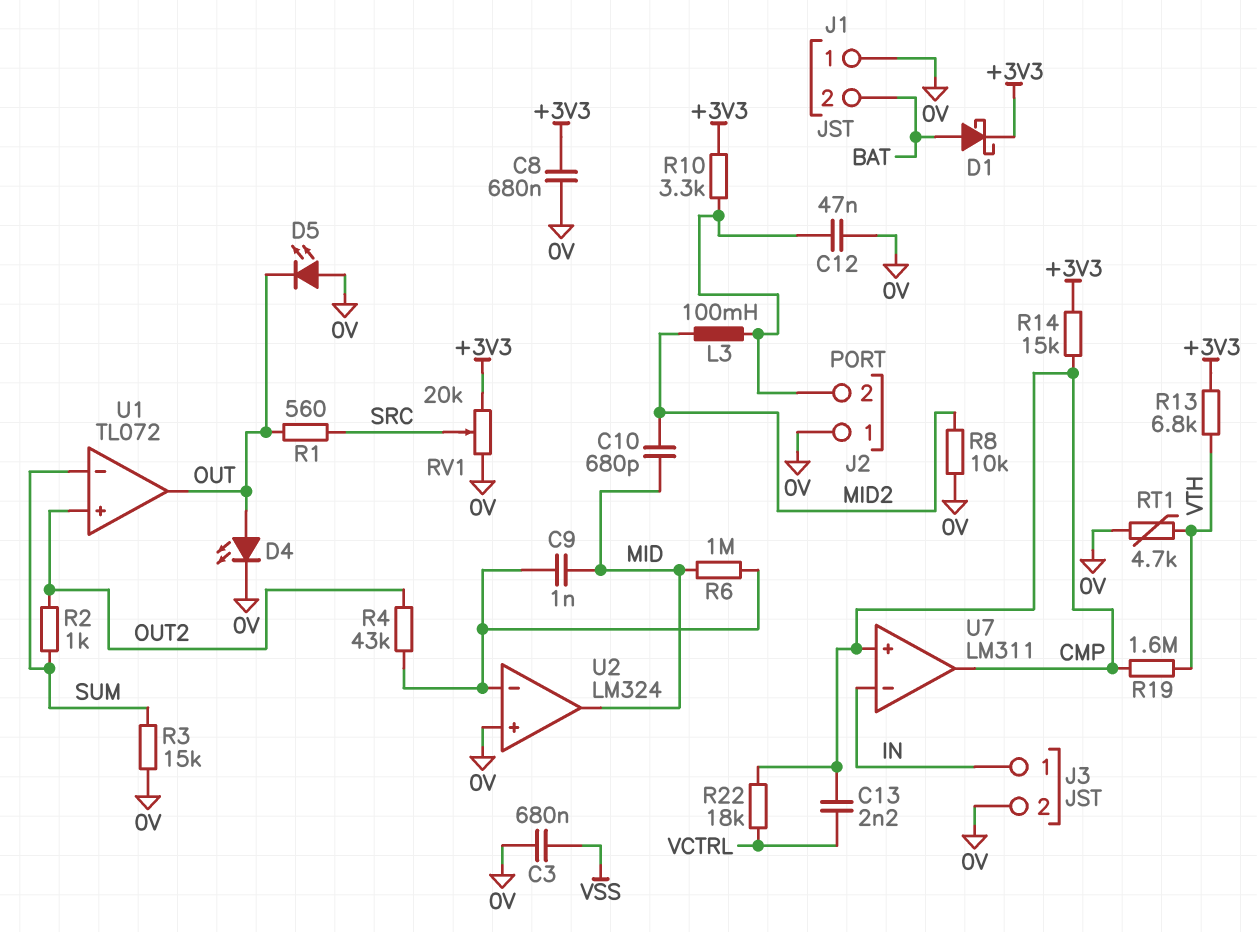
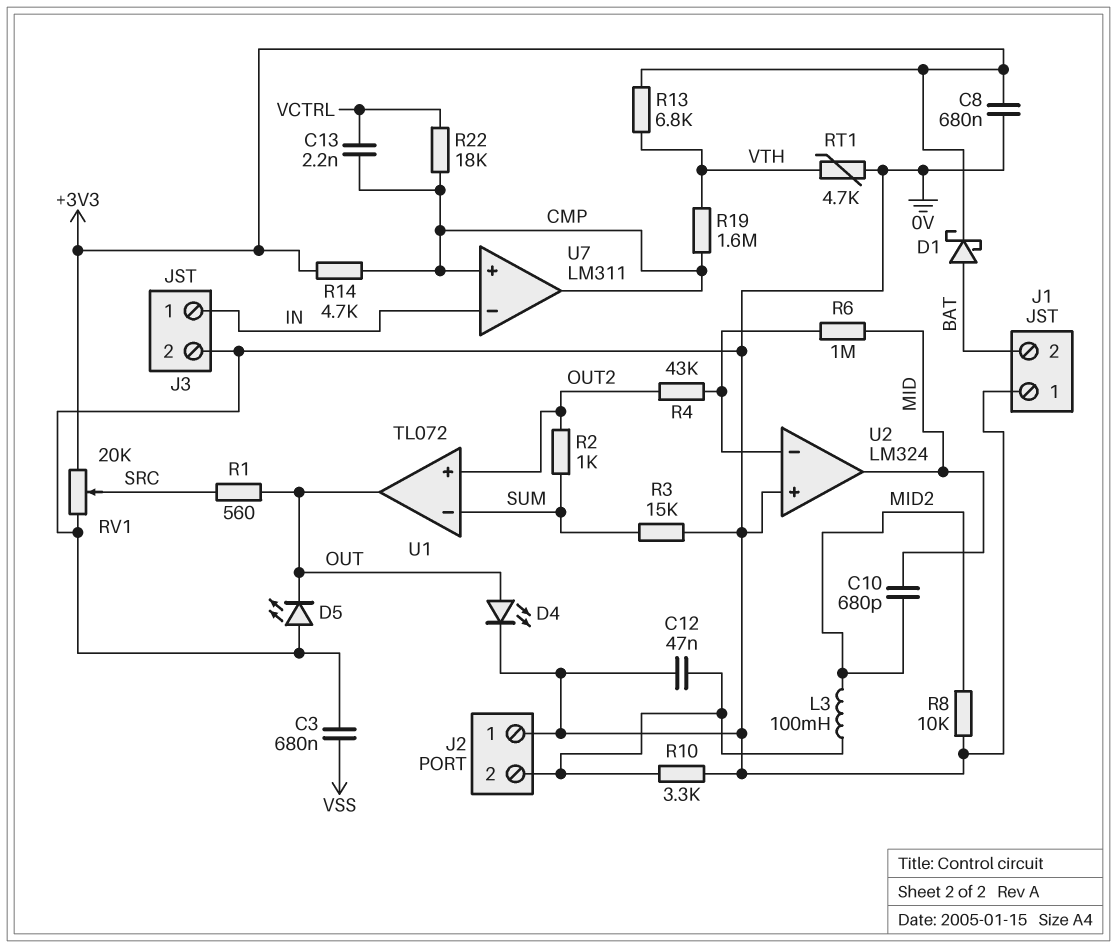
C9: 1nF (MID, U2/in-) -> none
R10: 3.3k (+3V3, J2/2) -> 3.3k (0V, J2/2)
R14: 15k (+3V3, CMP) -> 4.7k (+3V3, CMP)

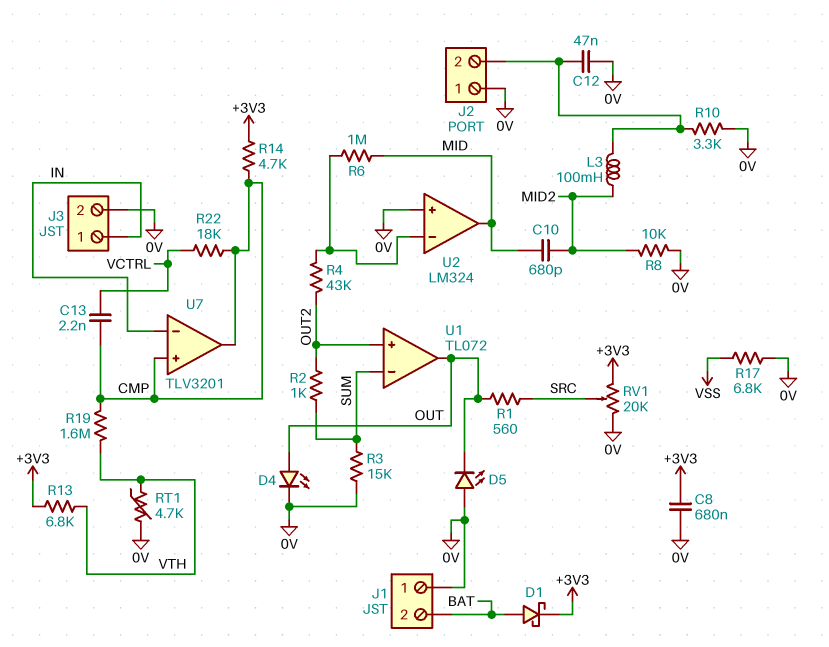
C3: 680nF (0V, VSS) -> none
R17: none -> 6.8k (0V, VSS)
U7: LM311 -> TLV3201

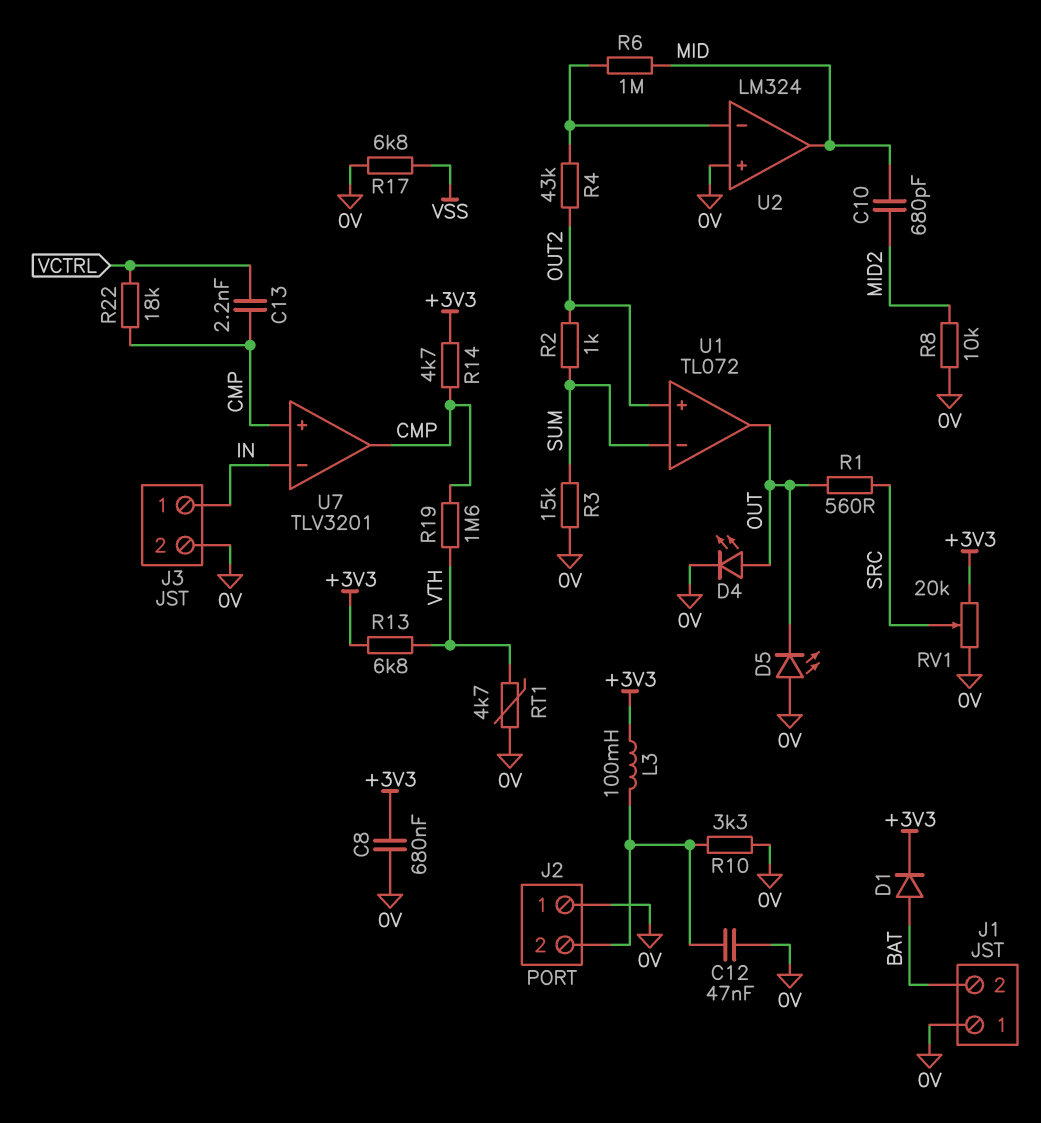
D1: schottky (A BAT, K +3V3) -> diode (A BAT, K +3V3)
L3: 100mH (J2/2, MID2) -> 100mH (+3V3, J2/2)

